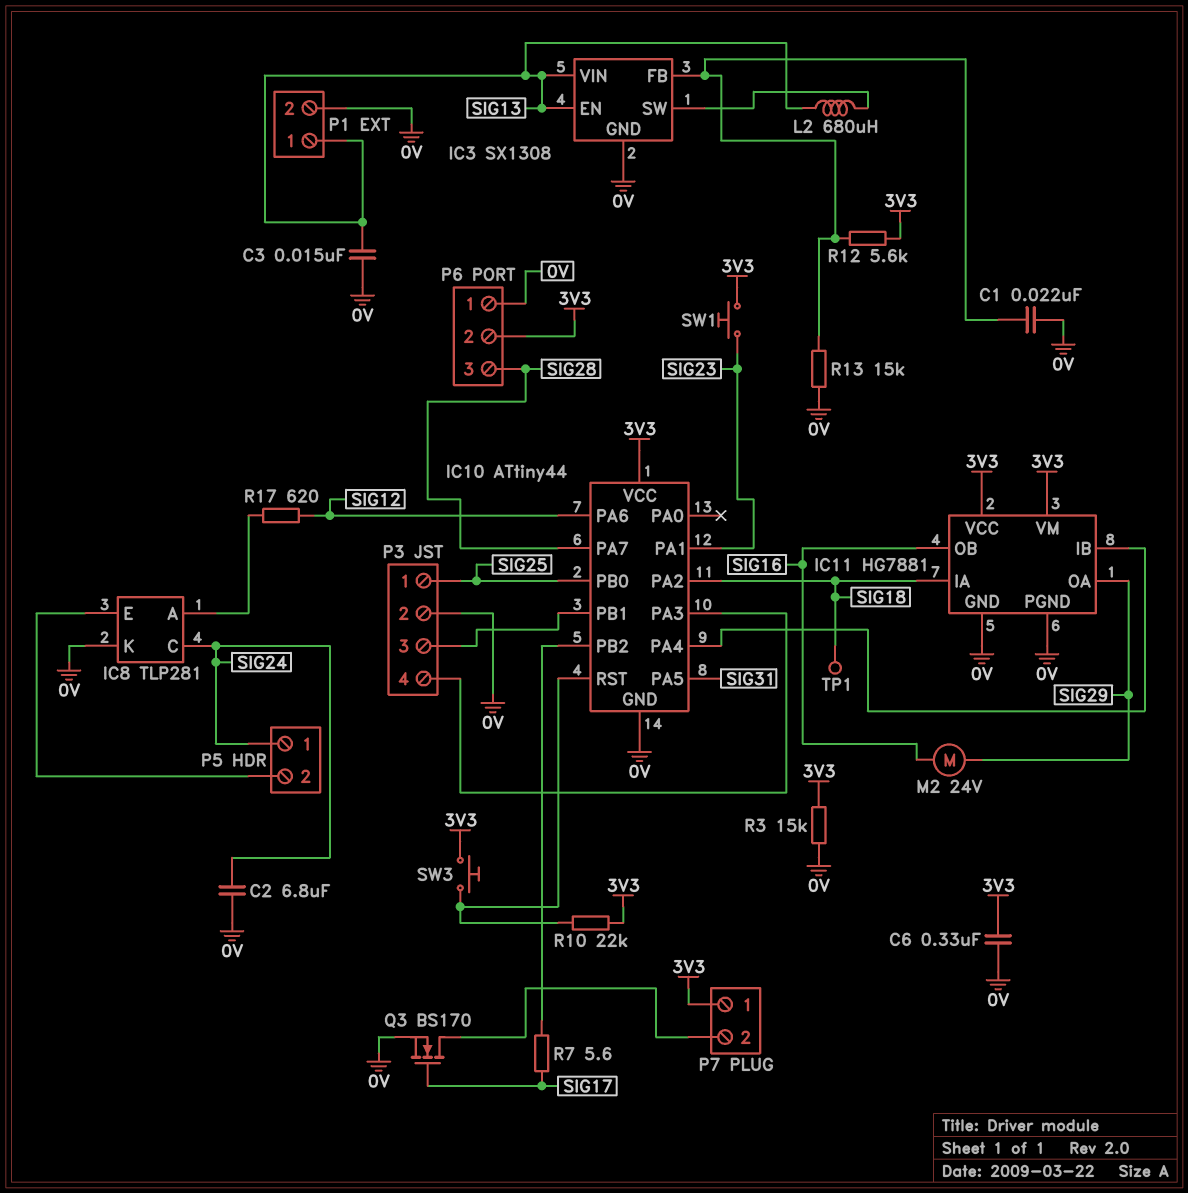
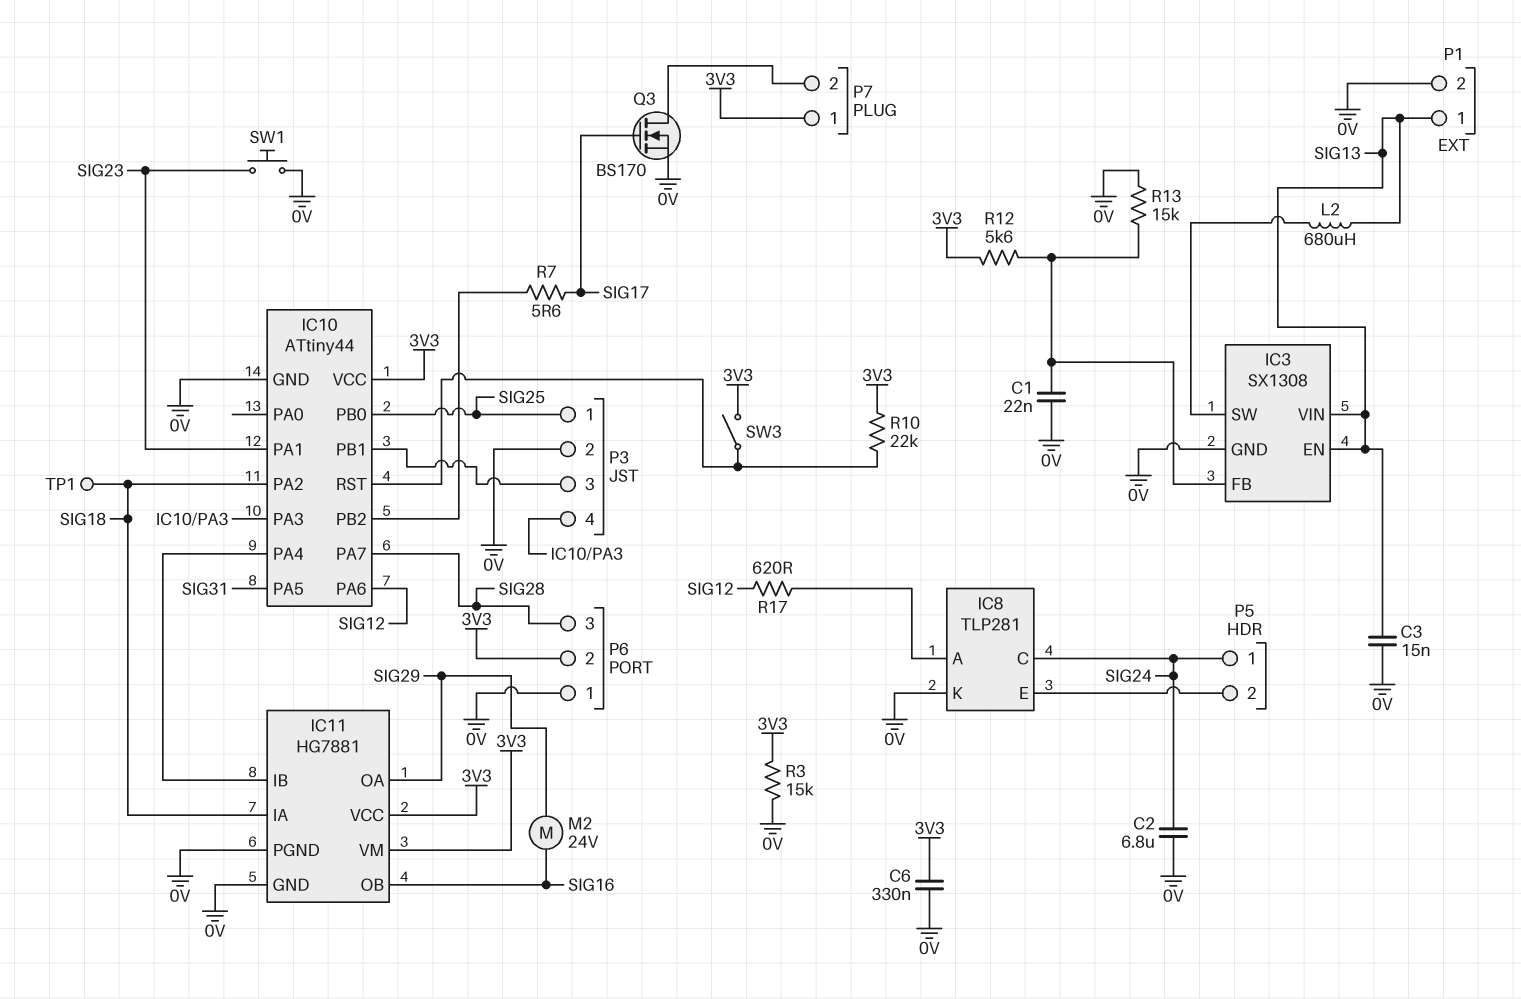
SW1: button (3V3, SIG23) -> button (0V, SIG23)
SW3: button (3V3, IC10/RST) -> switch (3V3, IC10/RST)

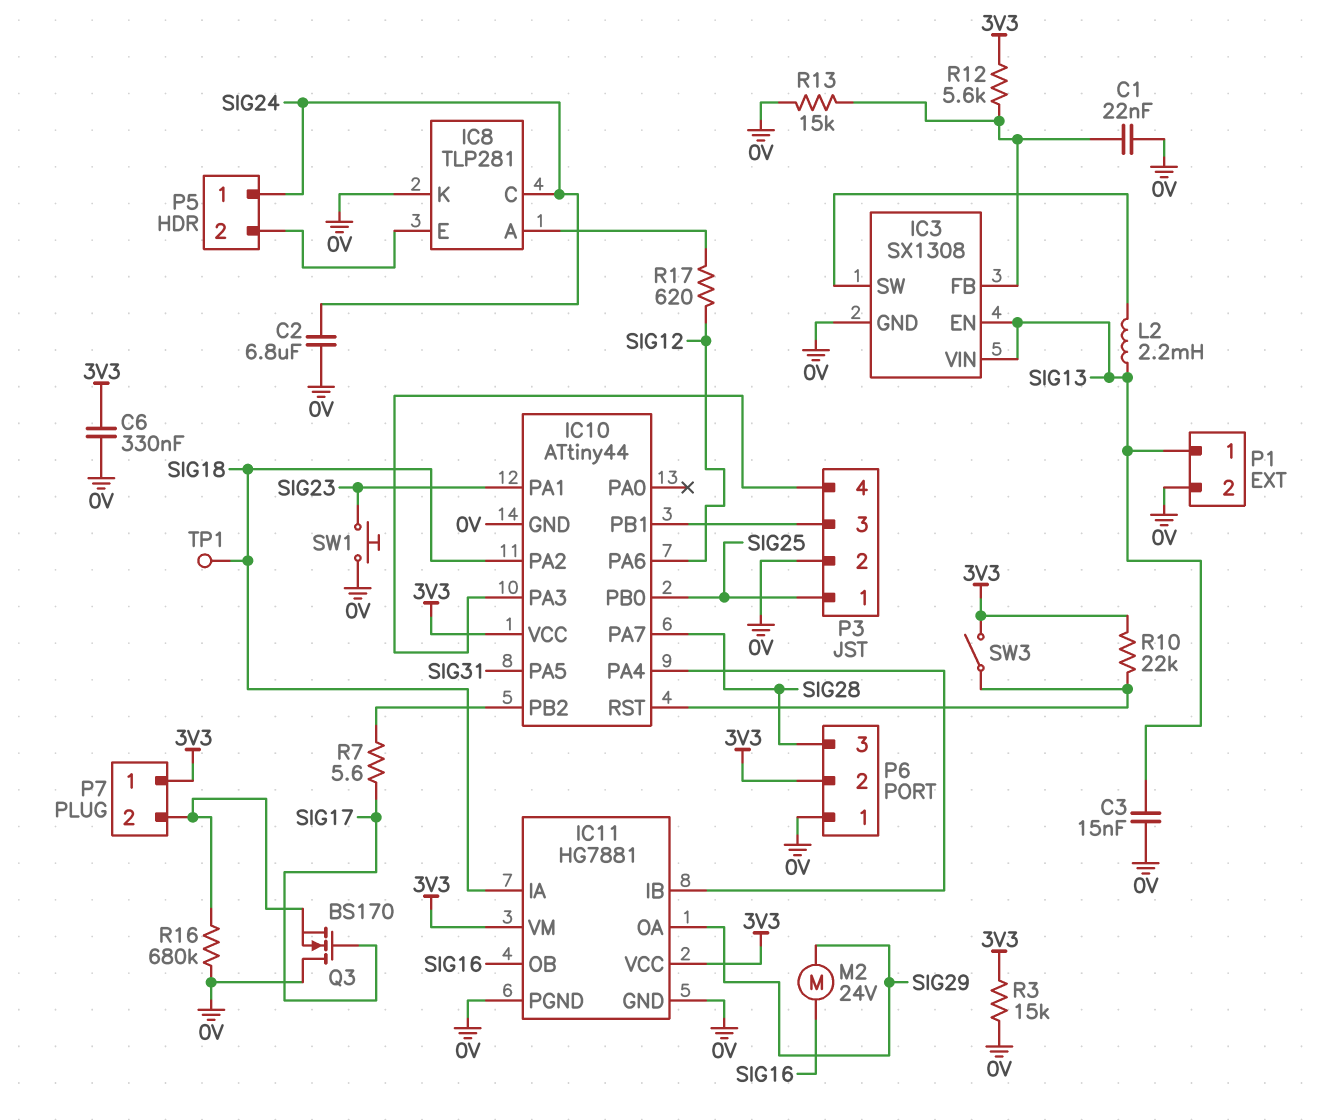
L2: 680uH (IC3/SW, SIG13) -> 2.2mH (IC3/SW, SIG13)
Q3: NMOS BS170 (G SIG17, D P7/2, S 0V) -> NMOS BS170 (G SIG17, D 0V, S P7/2)
R16: none -> 680k (0V, P7/2)

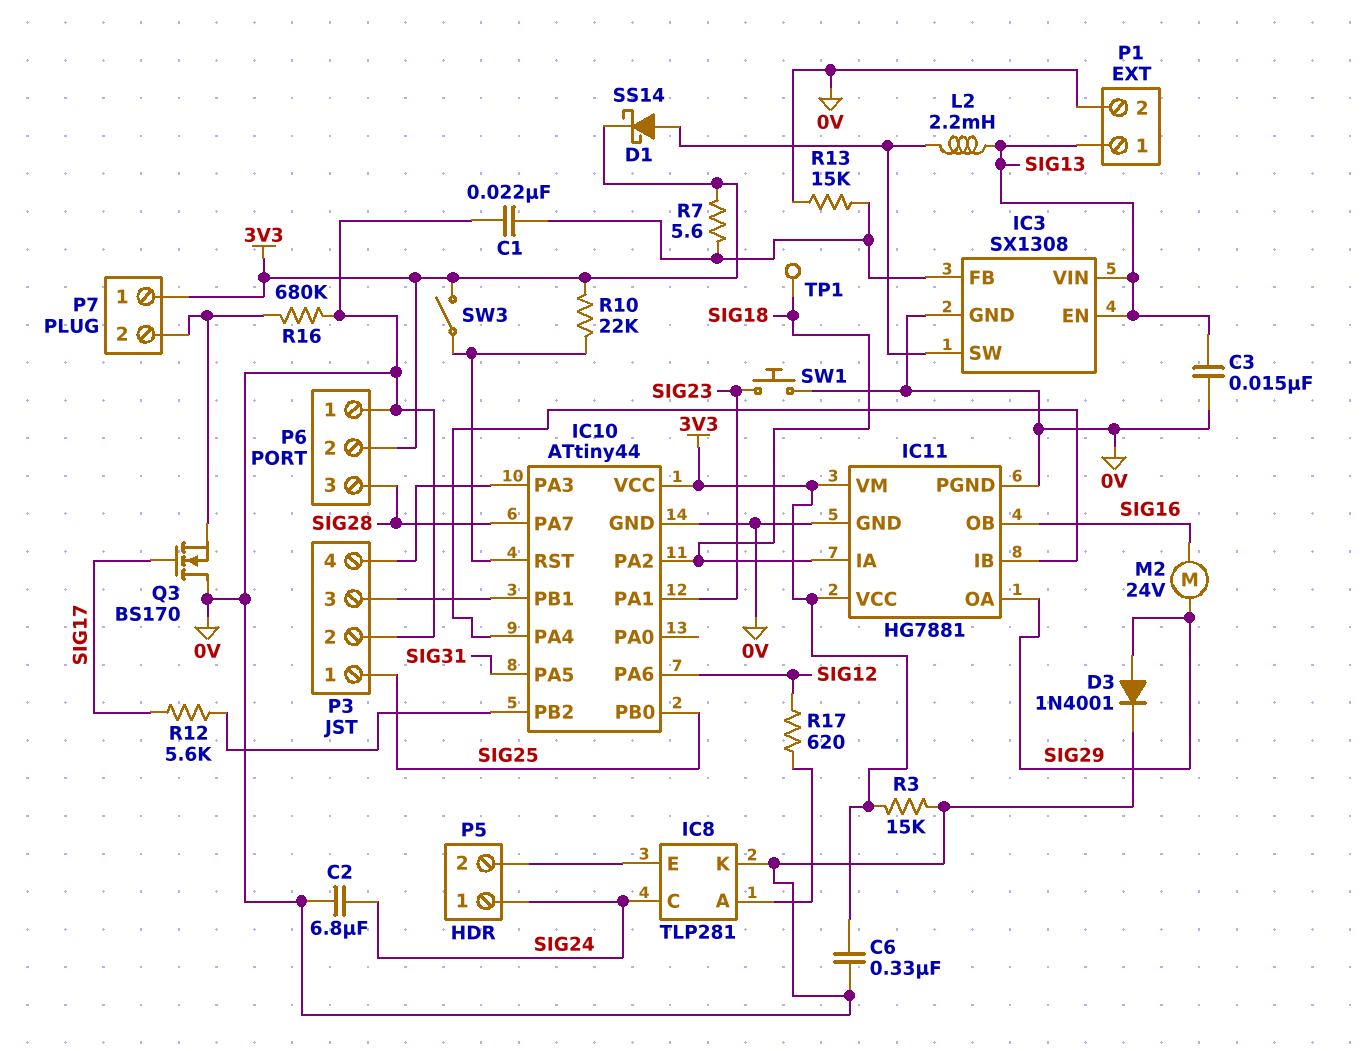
D1: none -> schottky SS14 (A IC3/SW, K 3V3)
D3: none -> diode 1N4001 (A SIG29, K 0V)
R7: 5.6 (IC10/PB2, SIG17) -> 5.6 (3V3, IC3/FB)
R12: 5.6k (3V3, IC3/FB) -> 5.6k (IC10/PB2, SIG17)

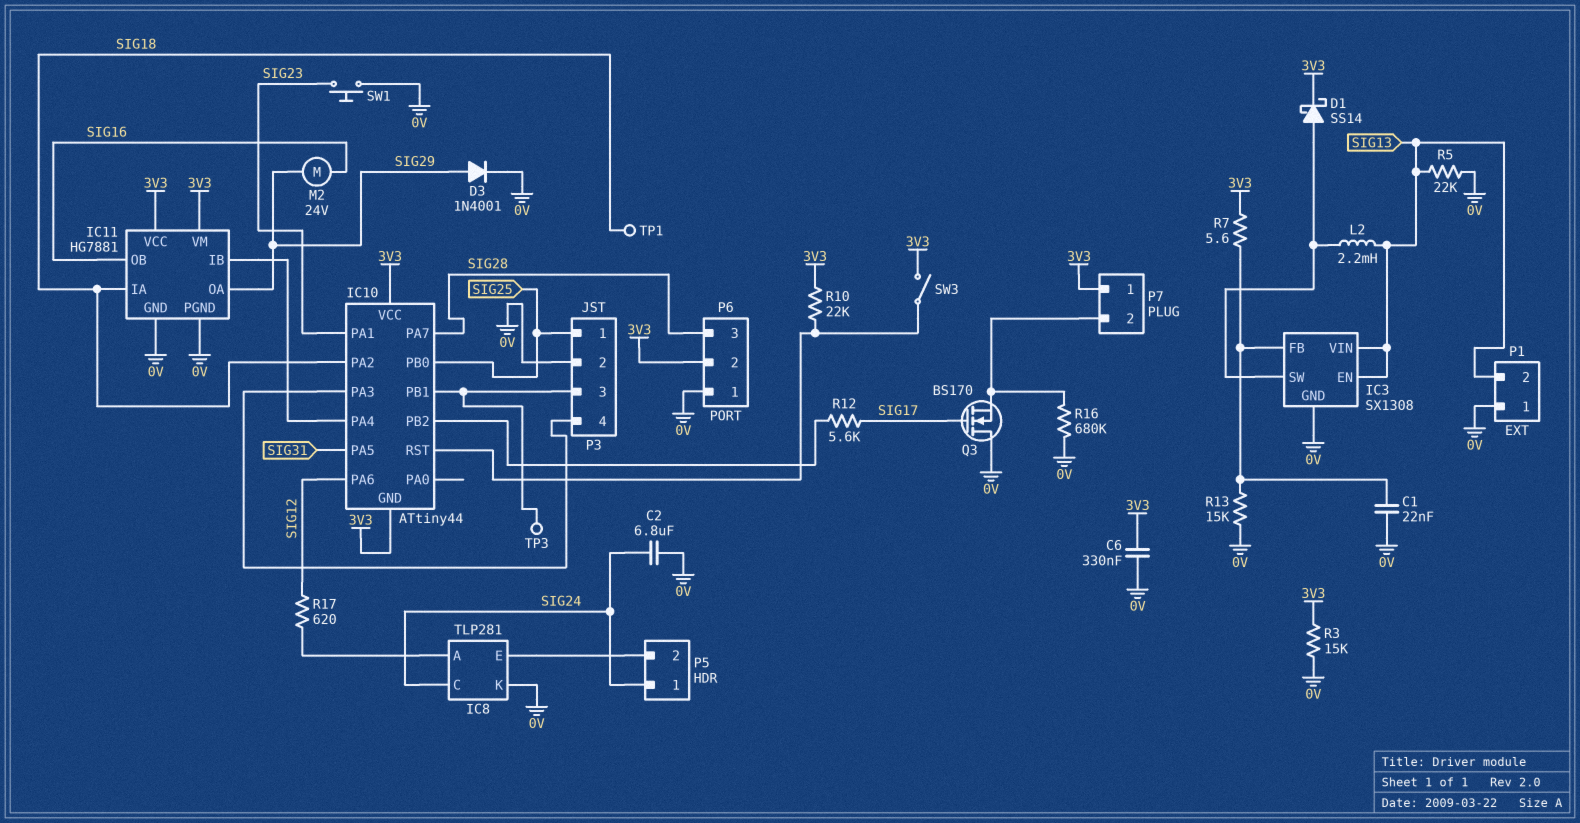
C3: 15nF (0V, SIG13) -> none
IC10 pin GND: 0V -> 3V3
P1 pin 1: SIG13 -> 0V
P1 pin 2: 0V -> SIG13
R5: none -> 22k (0V, SIG13)
TP3: none -> test point (IC10/PB1)

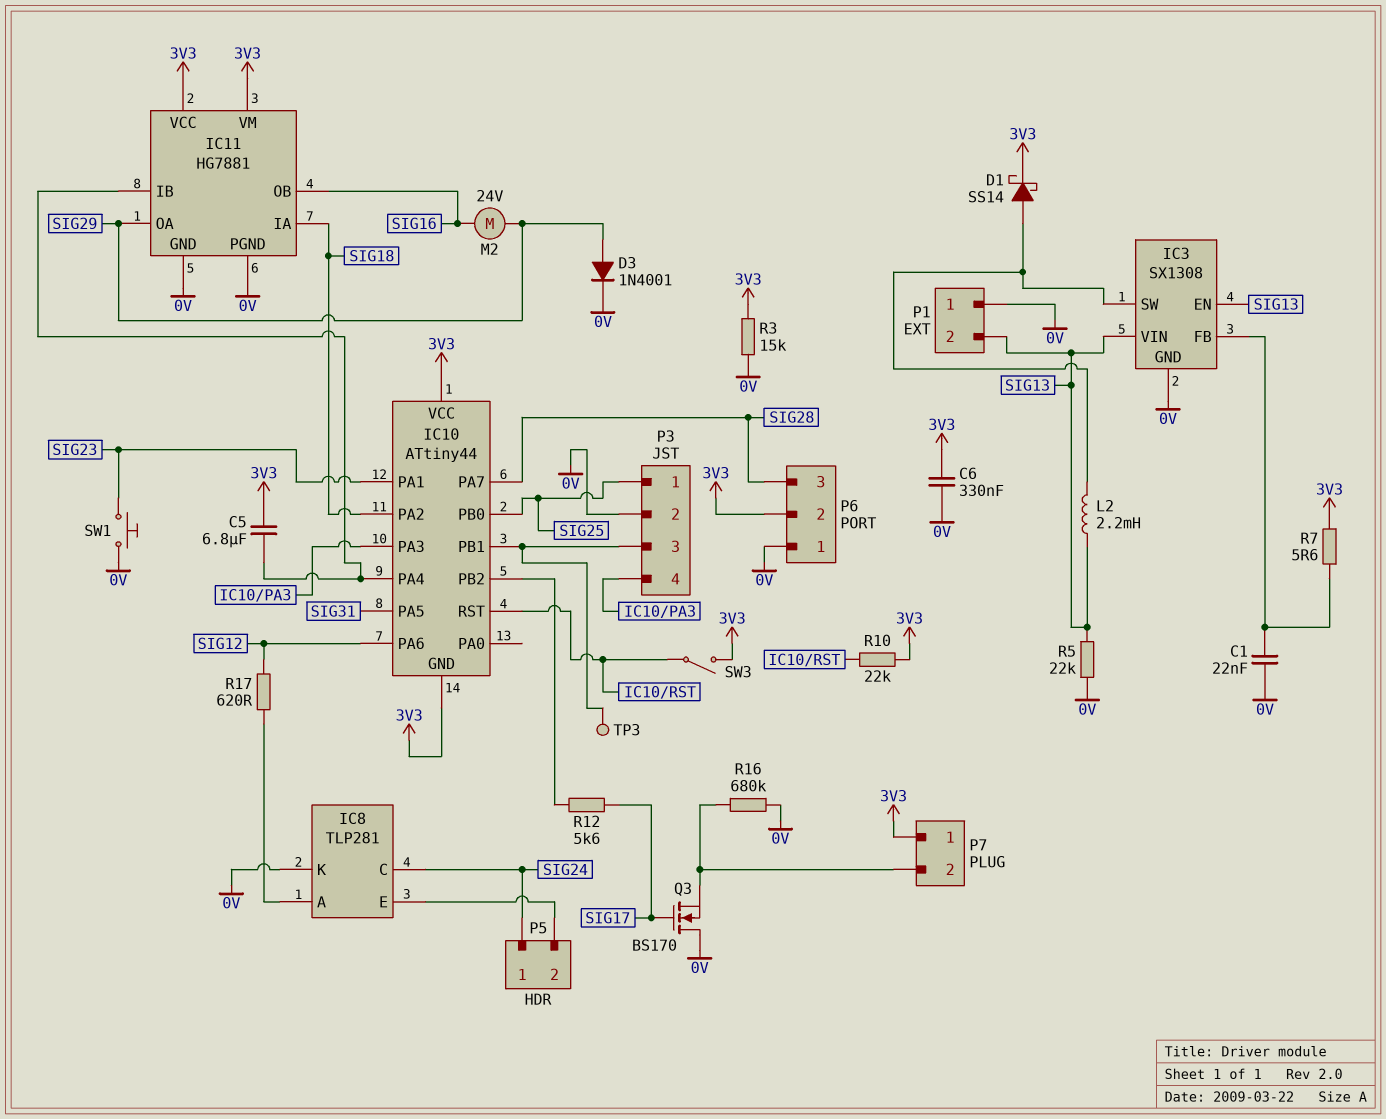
C2: 6.8uF (0V, SIG24) -> none
C5: none -> 6.8uF (3V3, IC10/PA4)
R13: 15k (0V, IC3/FB) -> none
TP1: test point (SIG18) -> none

